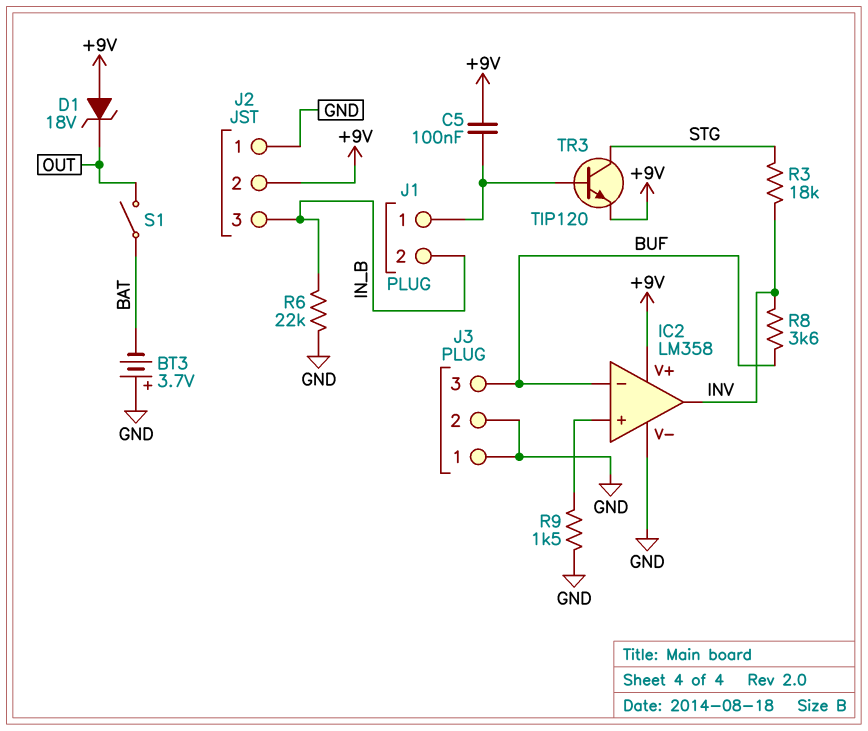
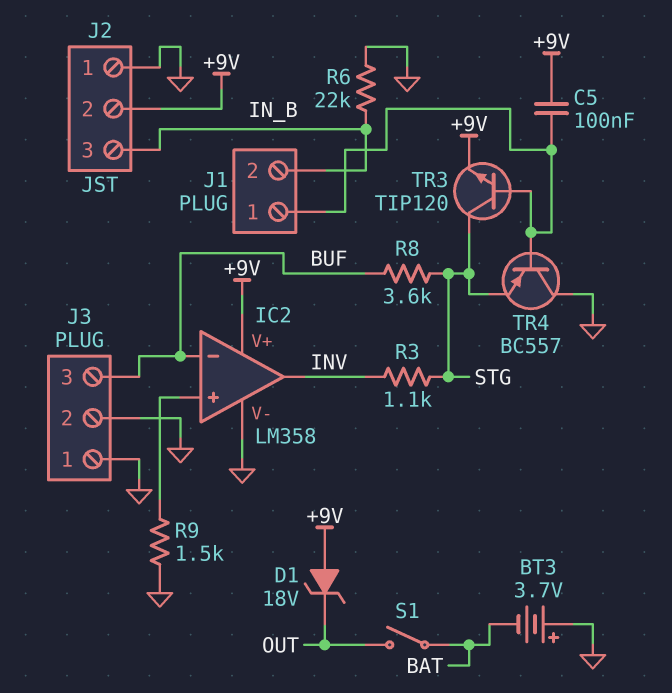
R3: 18k (INV, STG) -> 1.1k (INV, STG)
R8: 3.6k (BUF, INV) -> 3.6k (BUF, STG)
TR4: none -> PNP BC557 (B J1/1, C GND, E STG)

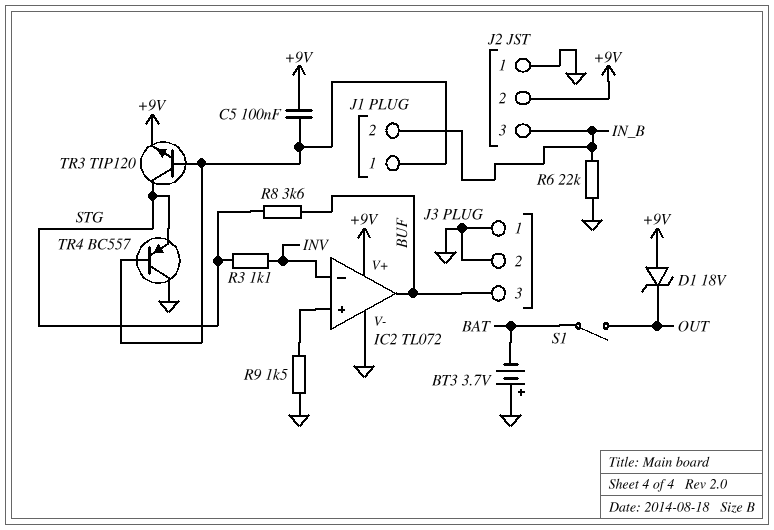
IC2: LM358 -> TL072
IC2 pin in-: BUF -> INV
IC2 pin out: INV -> BUF

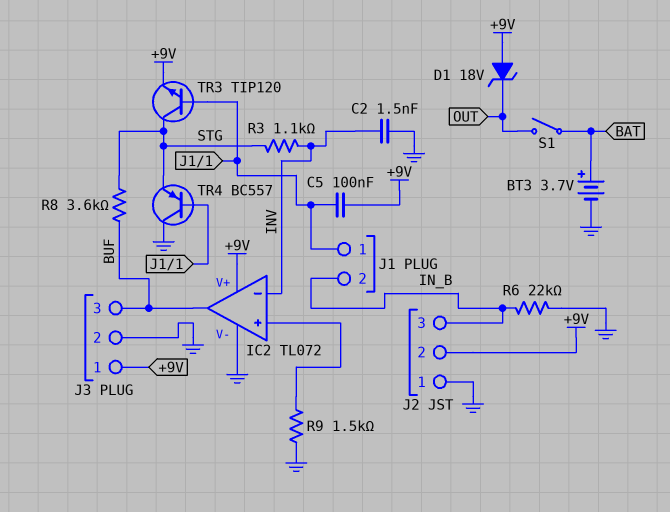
BT3: 3.7V (plus GND, minus BAT) -> 3.7V (plus BAT, minus GND)
C2: none -> 1.5nF (GND, INV)
J3 pin 1: GND -> +9V

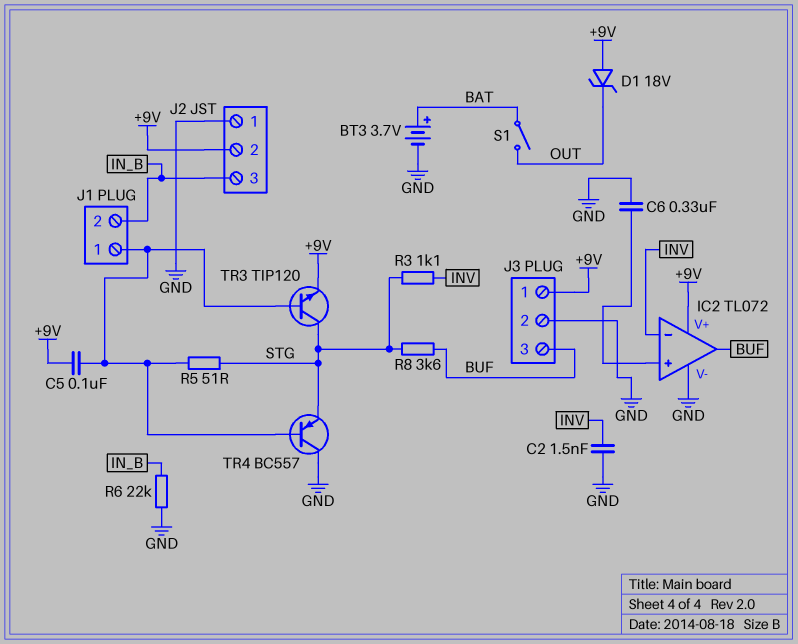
C6: none -> 330nF (GND, IC2/in+)
R5: none -> 51 (J1/1, STG)
R9: 1.5k (GND, IC2/in+) -> none

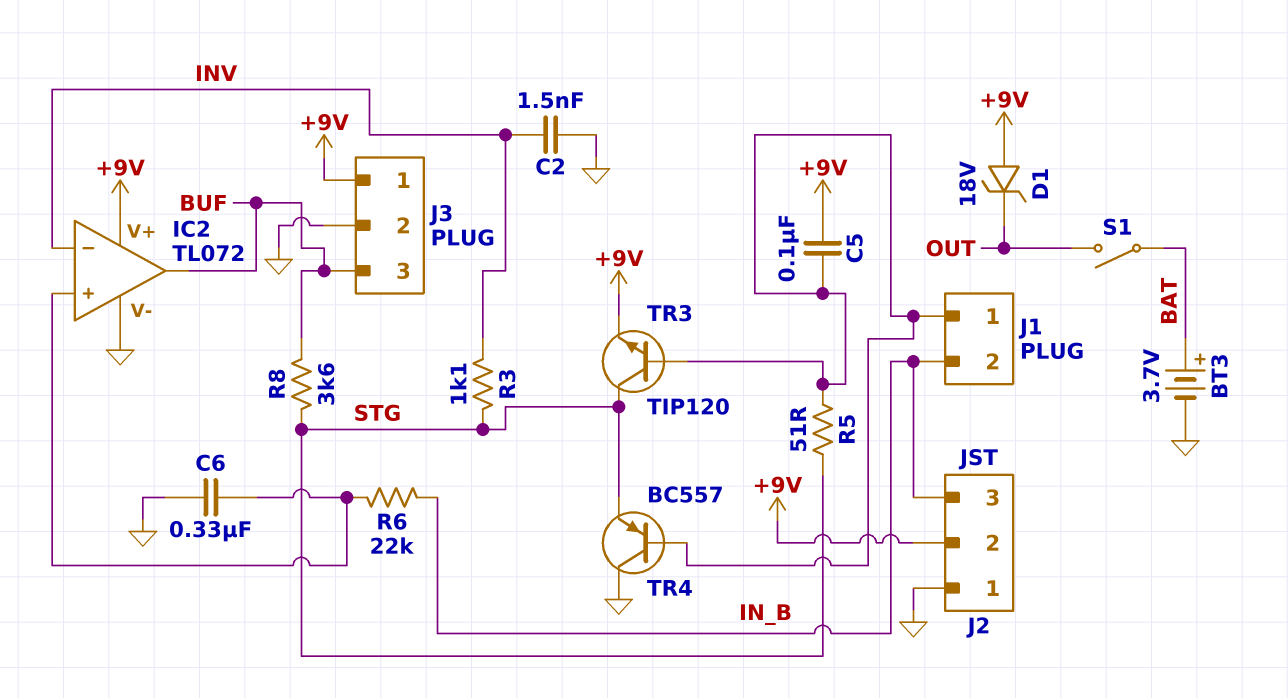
R6: 22k (GND, IN_B) -> 22k (IC2/in+, IN_B)

